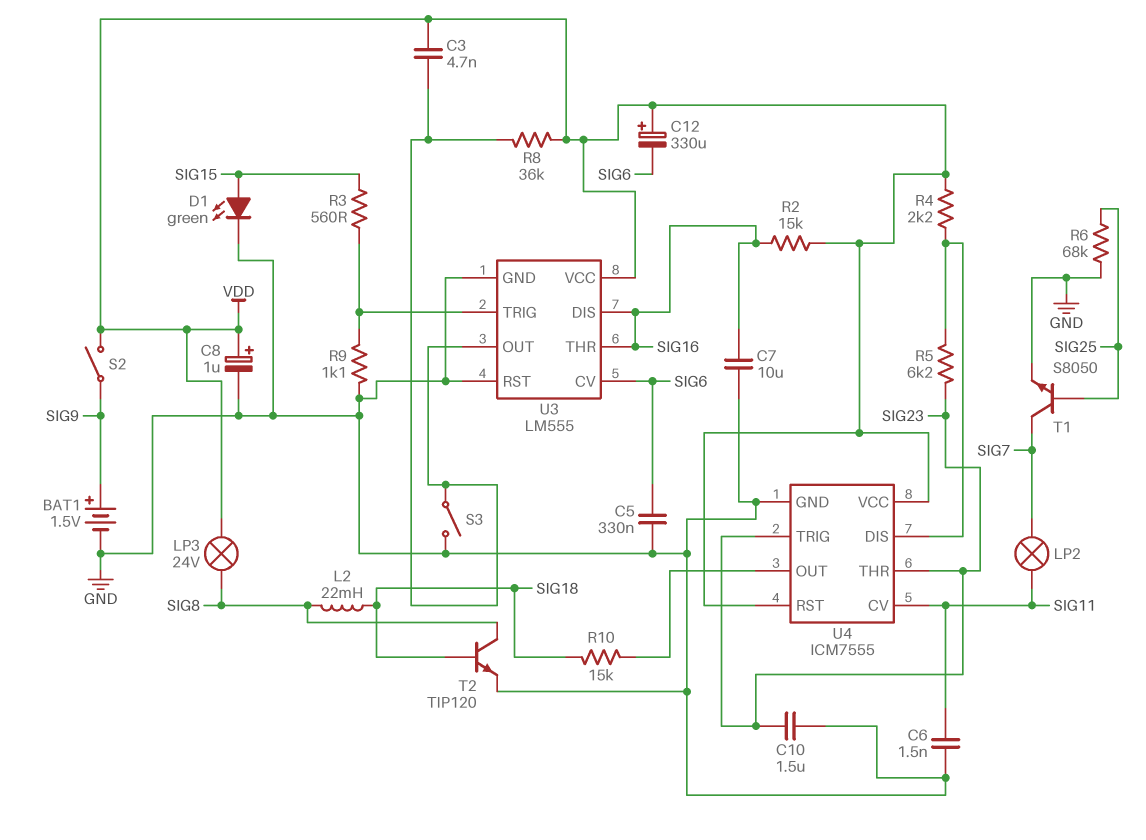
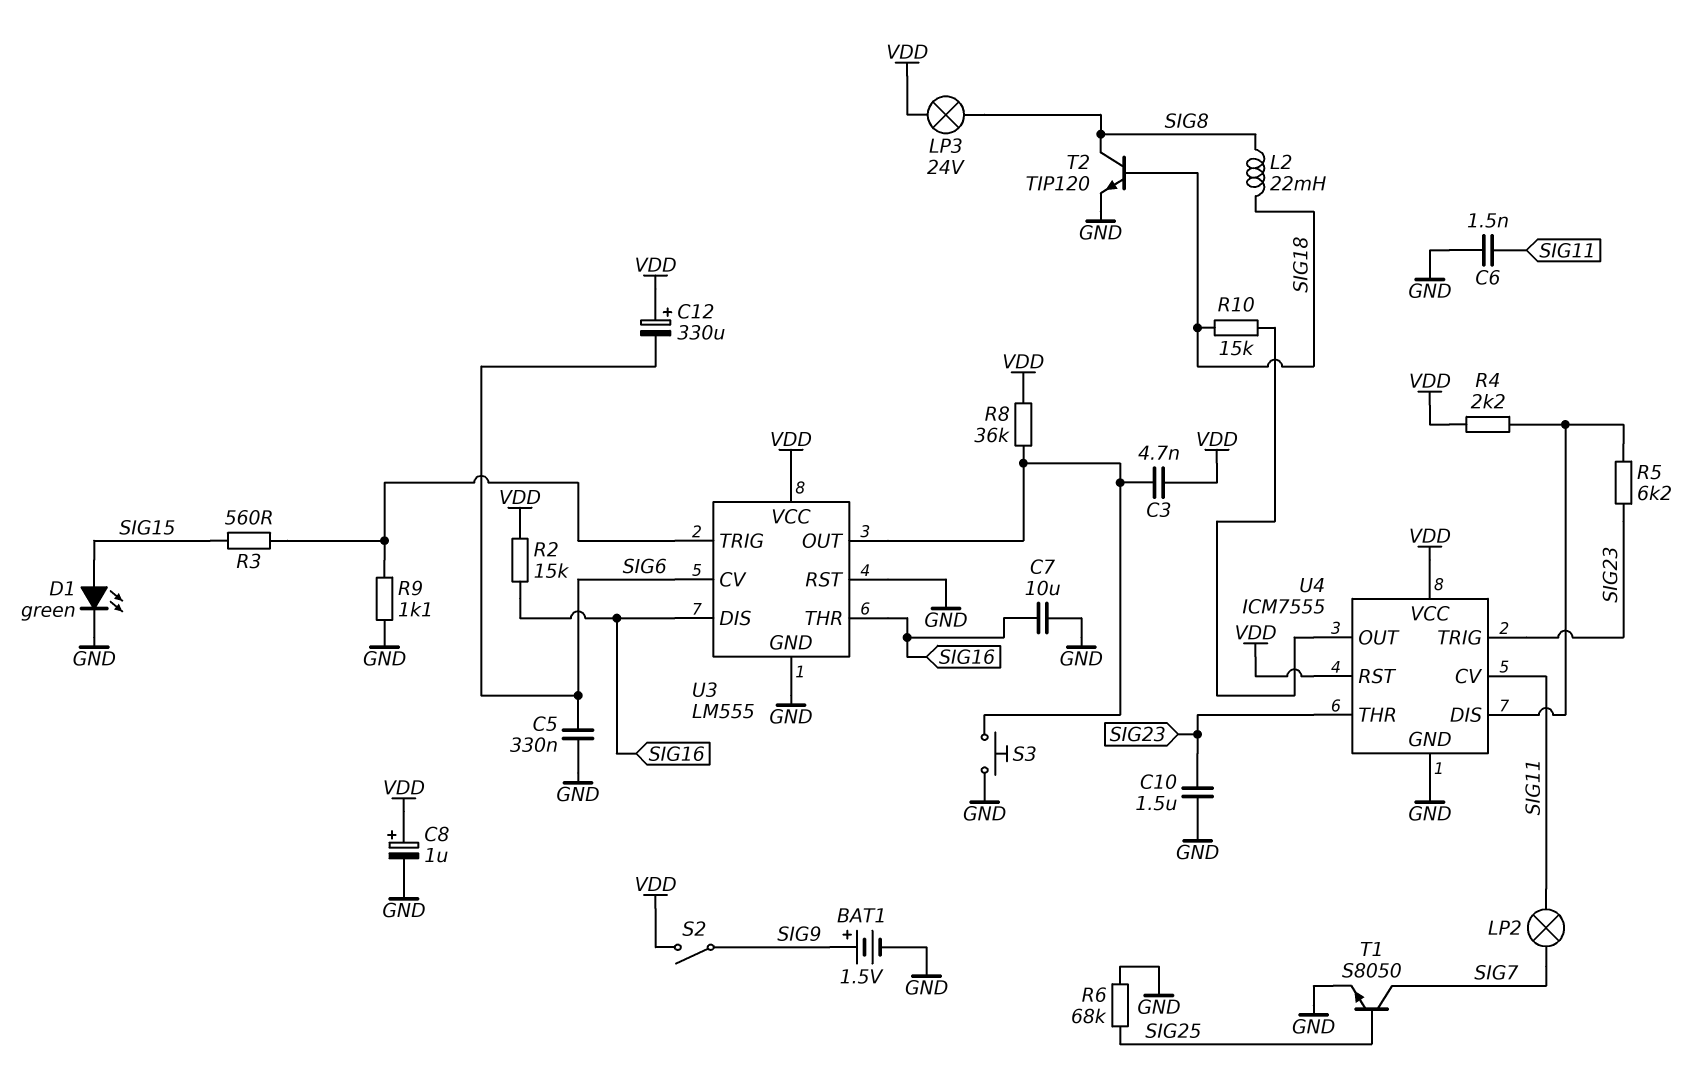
S3: switch (GND, U3/OUT) -> button (GND, U3/OUT)

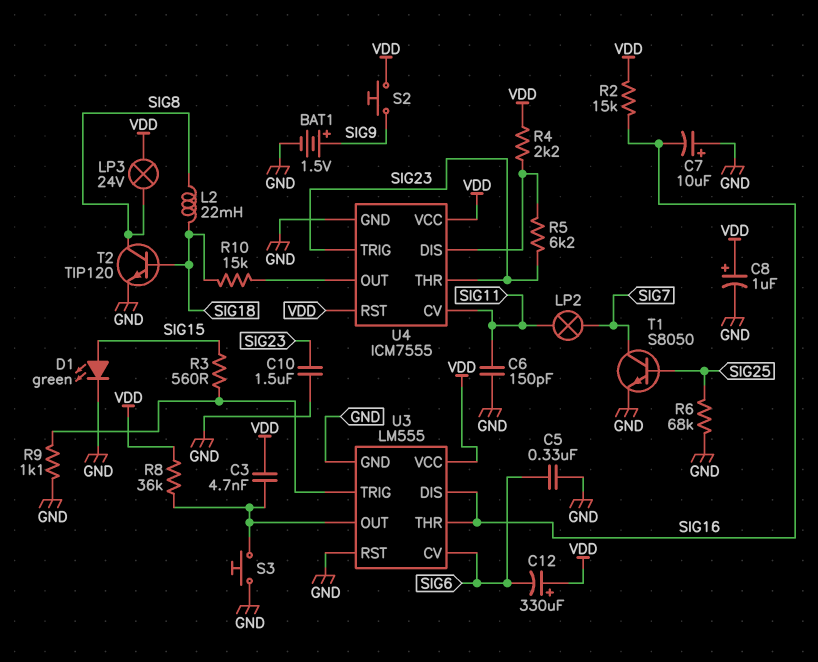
C6: 1.5nF (GND, SIG11) -> 150pF (GND, SIG11)
C7: 10uF (GND, SIG16) -> 10uF (plus GND, minus SIG16)
S2: switch (SIG9, VDD) -> button (SIG9, VDD)

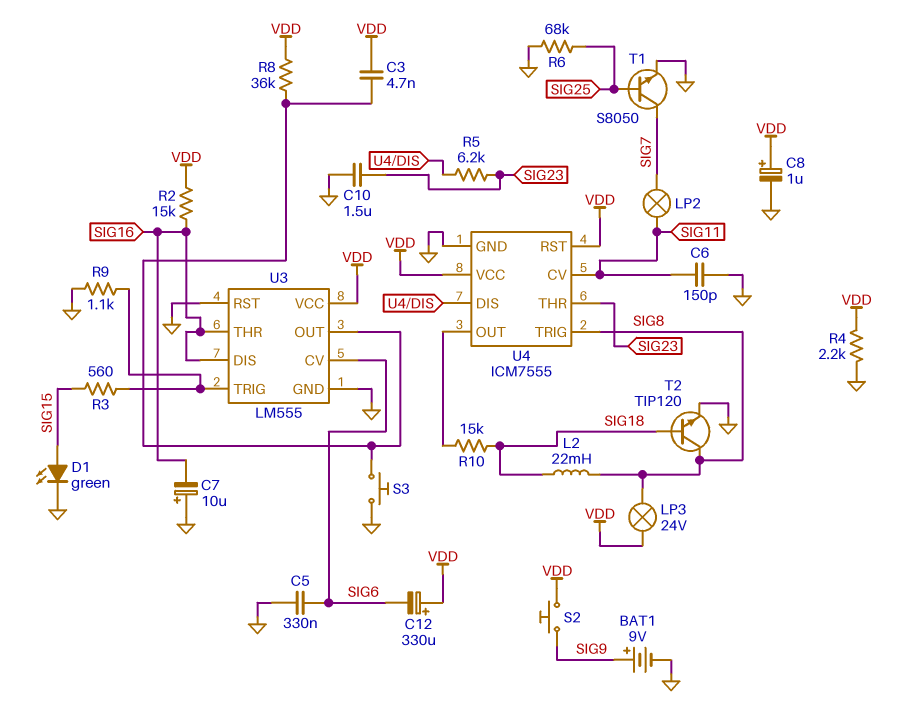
BAT1: 1.5V (plus SIG9, minus GND) -> 9V (plus SIG9, minus GND)
R4: 2.2k (U4/DIS, VDD) -> 2.2k (GND, VDD)
U4 pin TRIG: SIG23 -> SIG8

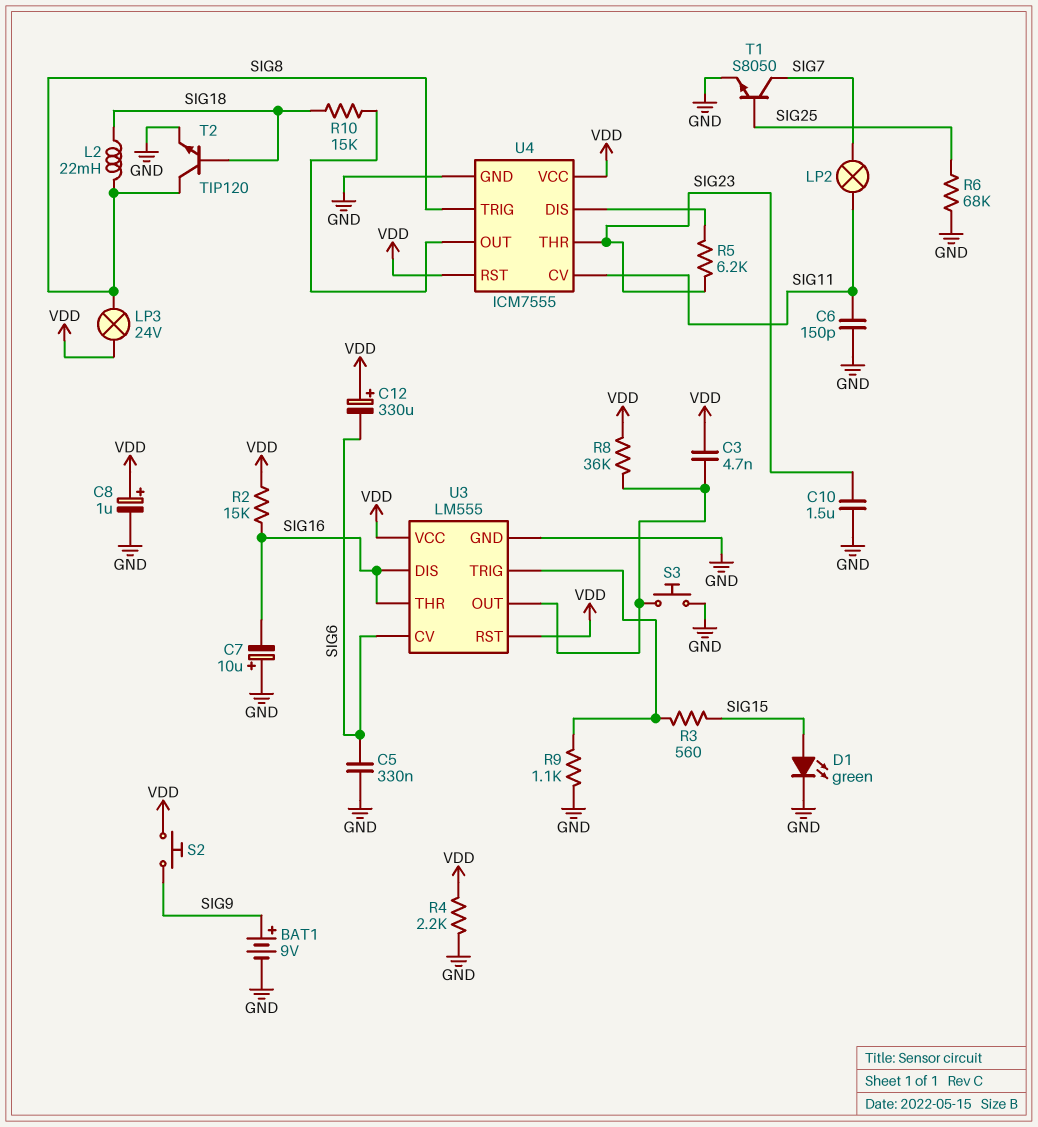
U3 pin RST: GND -> VDD

